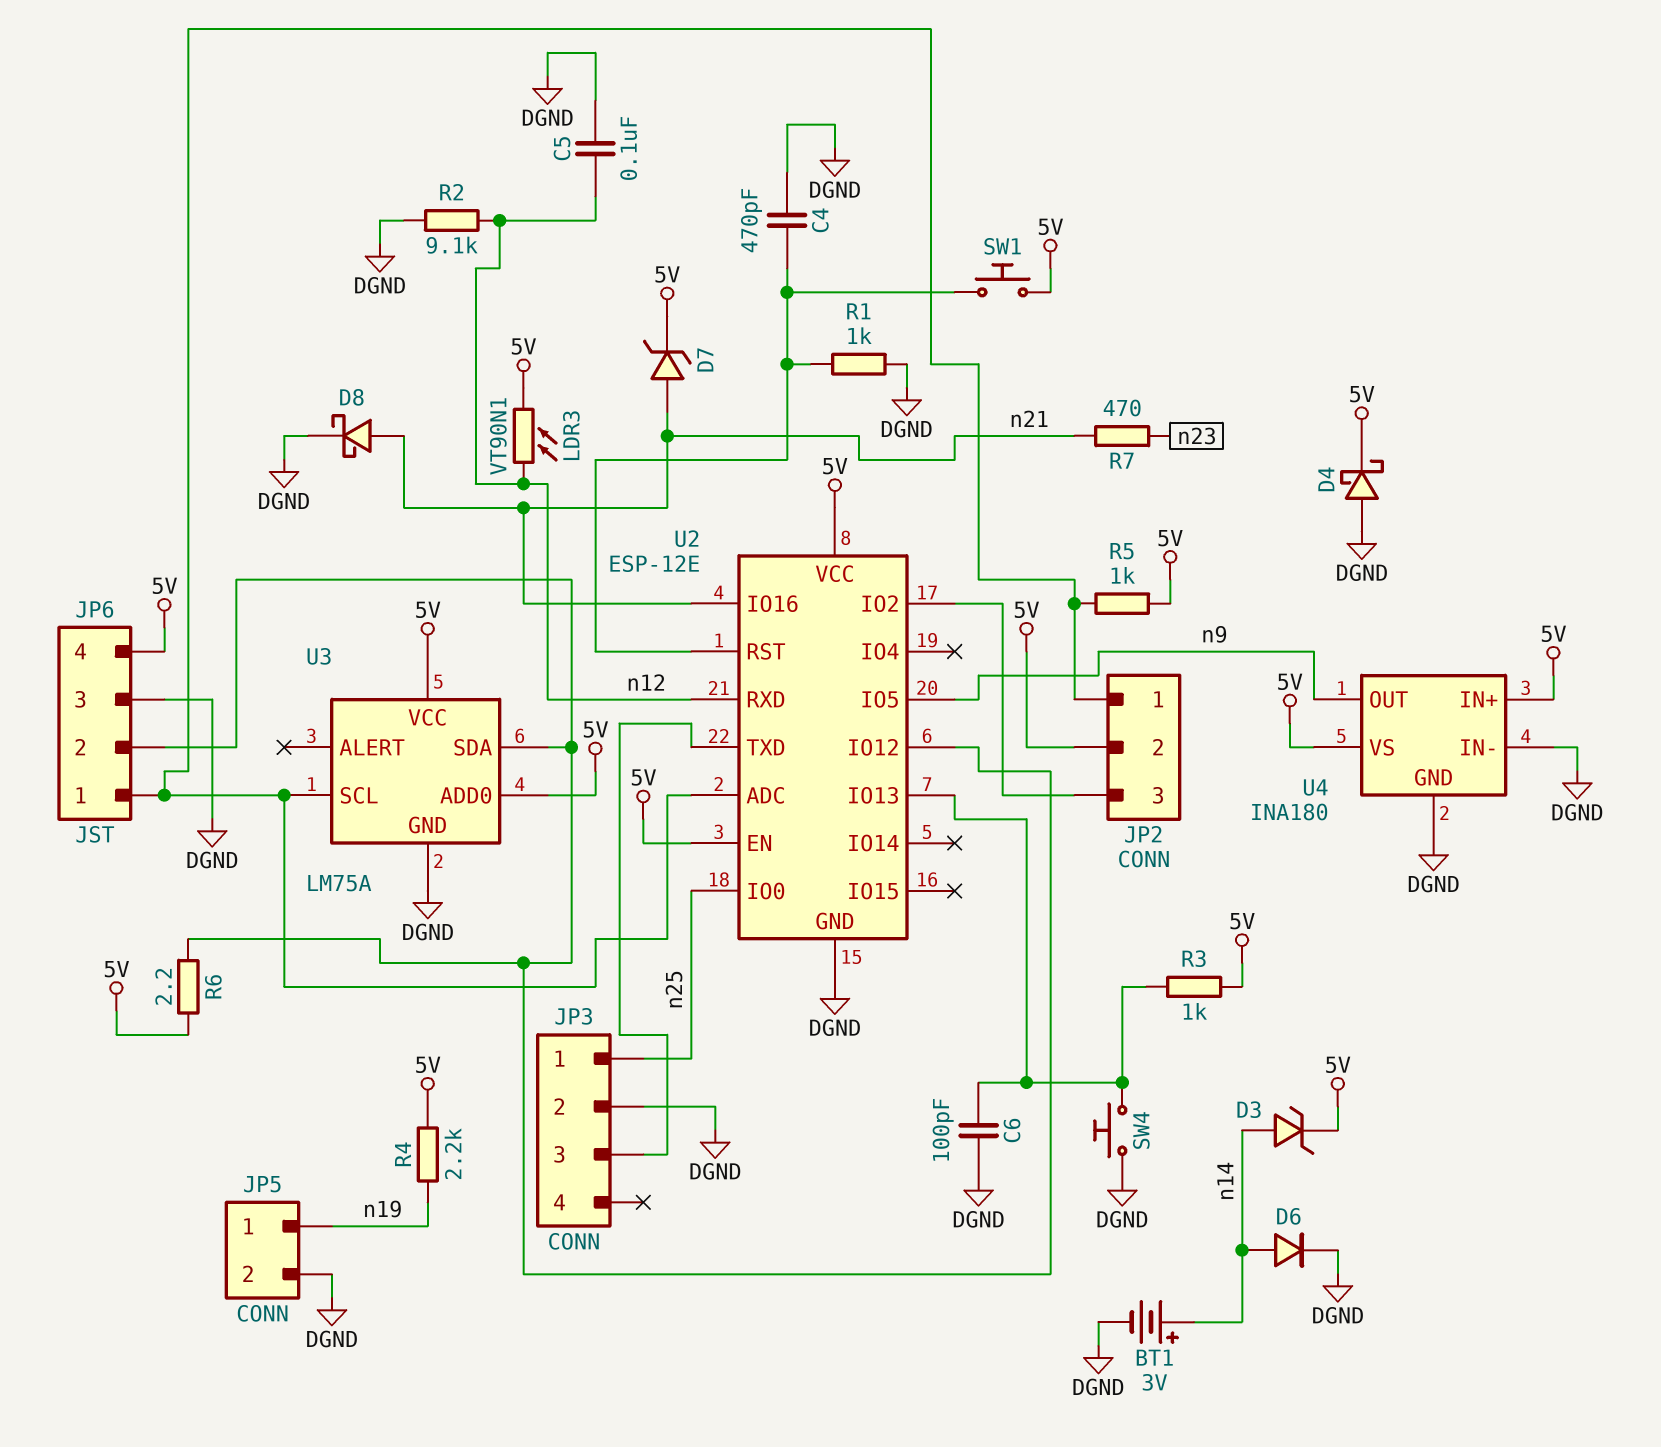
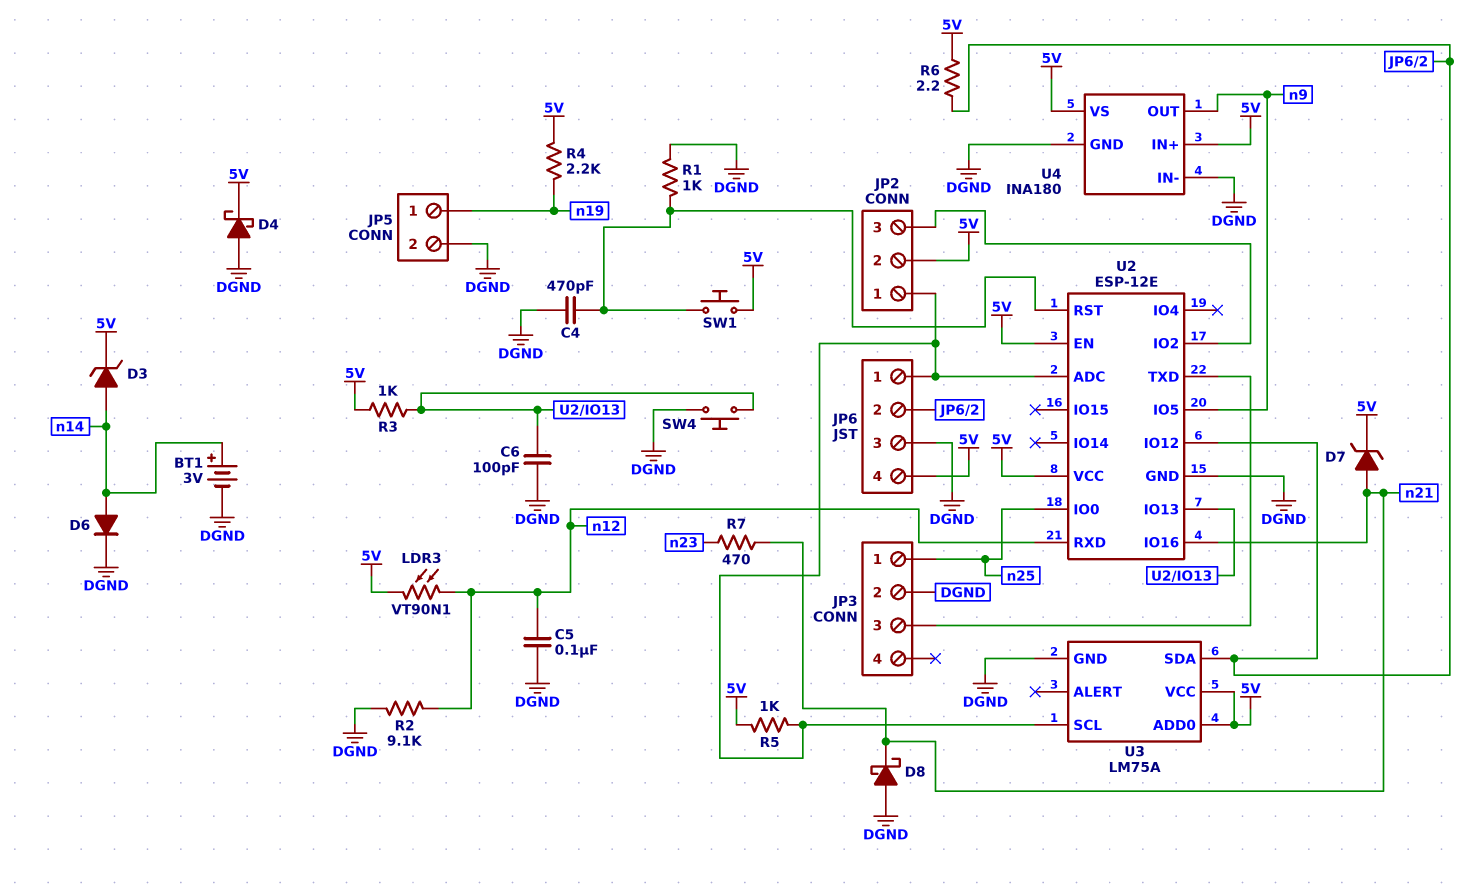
D8: schottky (A n21, K DGND) -> schottky (A DGND, K n21)

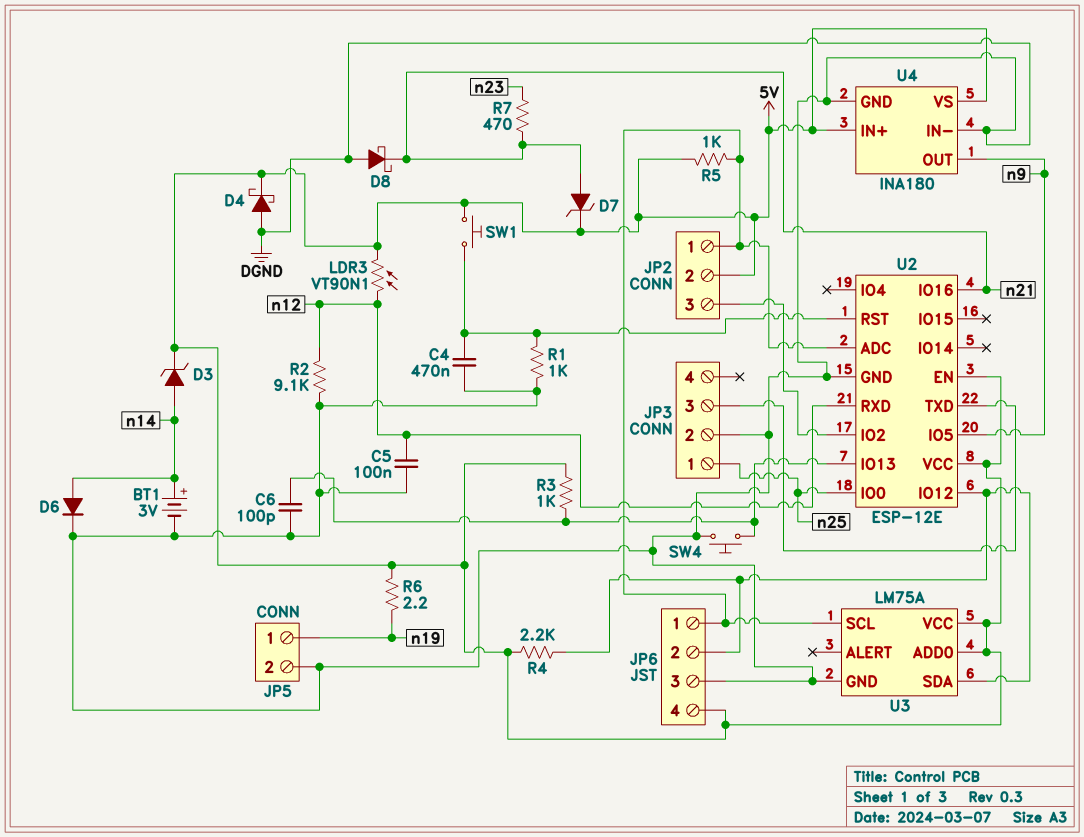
C4: 470pF (DGND, U2/RST) -> 470nF (DGND, U2/RST)
R4: 2.2k (5V, n19) -> 2.2k (5V, JP6/2)
R6: 2.2 (5V, JP6/2) -> 2.2 (5V, n19)

